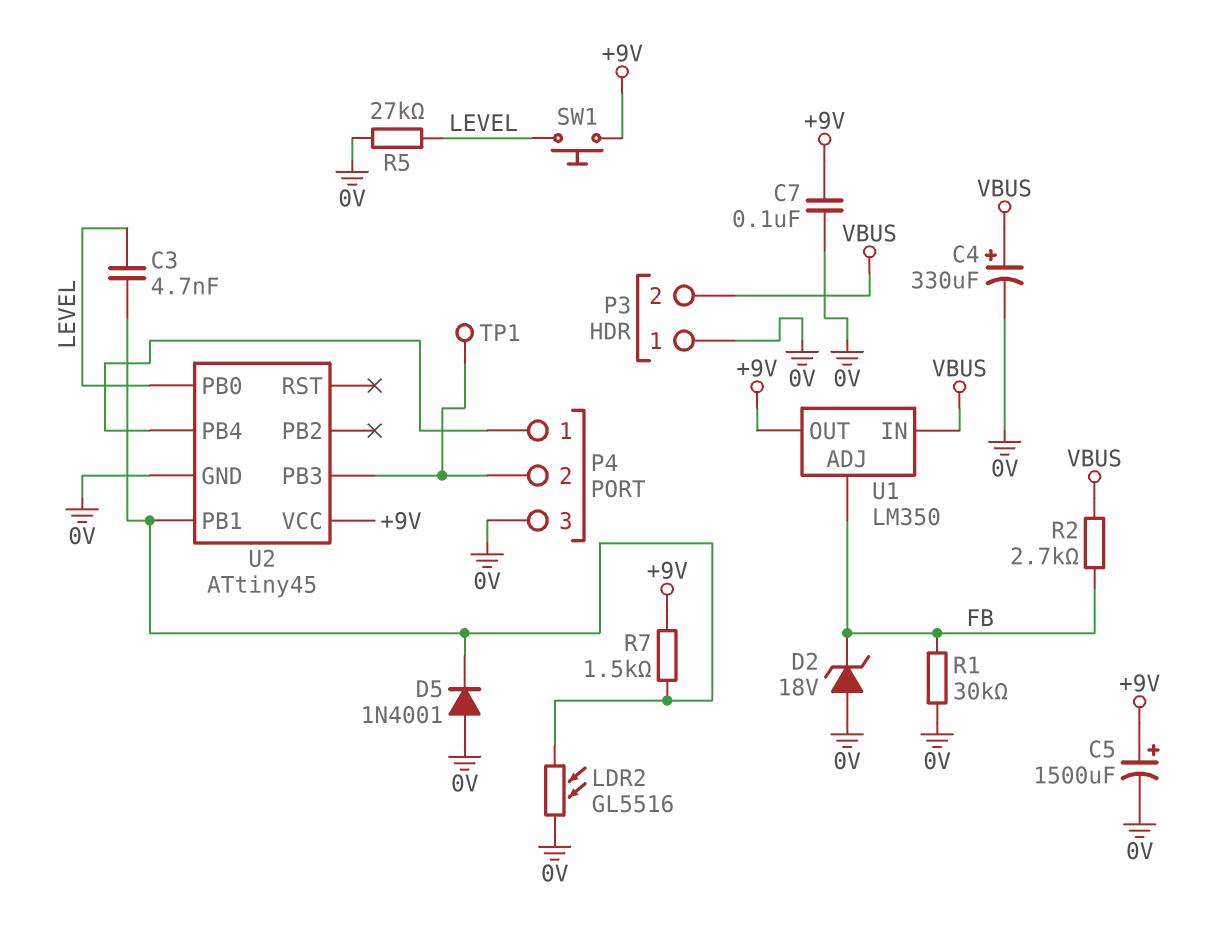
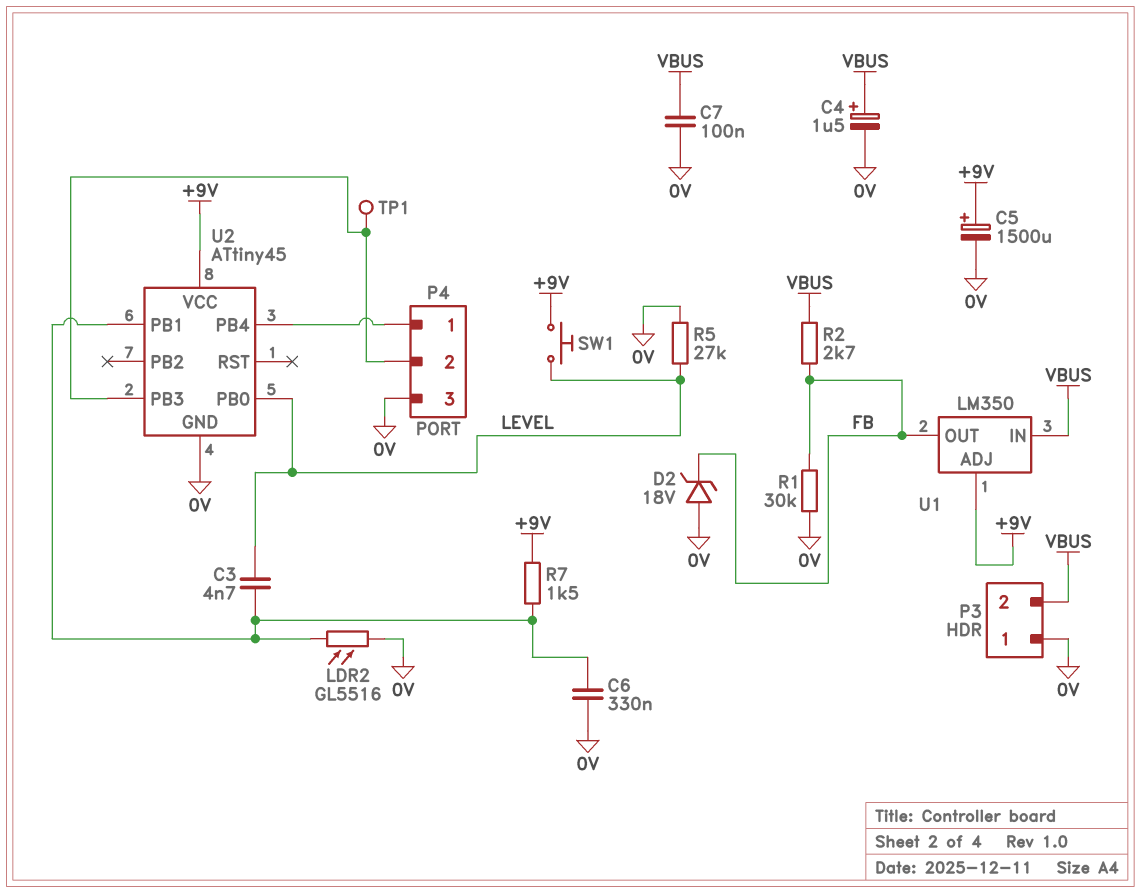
C4: 330uF (plus VBUS, minus 0V) -> 1.5uF (plus VBUS, minus 0V)
C6: none -> 330nF (0V, U2/PB1)
C7: 100nF (+9V, 0V) -> 100nF (0V, VBUS)
D5: diode 1N4001 (A 0V, K U2/PB1) -> none
U1 pin ADJ: FB -> +9V
U1 pin OUT: +9V -> FB

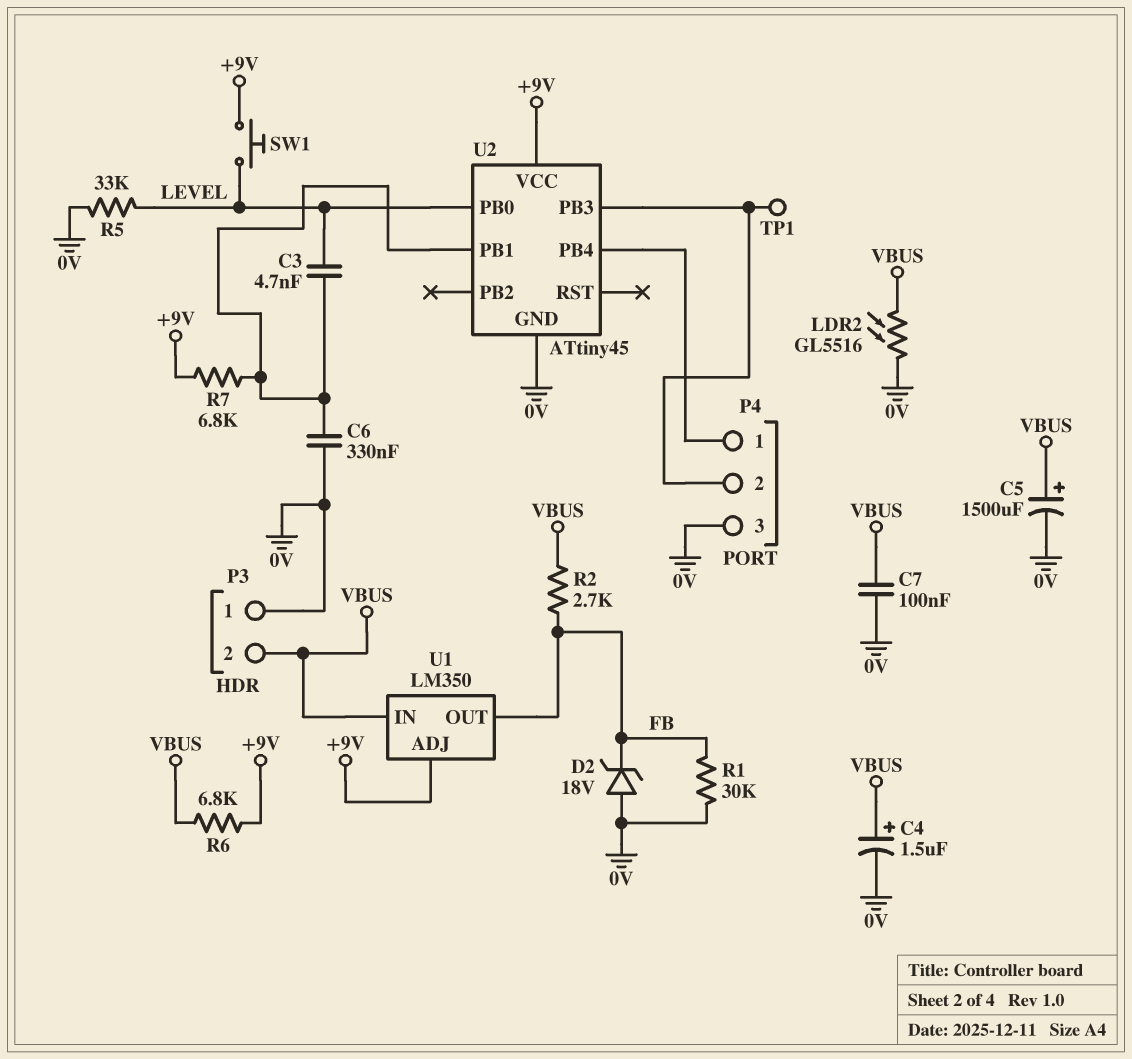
C5: 1500uF (plus +9V, minus 0V) -> 1500uF (plus VBUS, minus 0V)
LDR2: GL5516 (0V, U2/PB1) -> GL5516 (0V, VBUS)
R5: 27k (0V, LEVEL) -> 33k (0V, LEVEL)
R6: none -> 6.8k (+9V, VBUS)
R7: 1.5k (+9V, U2/PB1) -> 6.8k (+9V, U2/PB1)

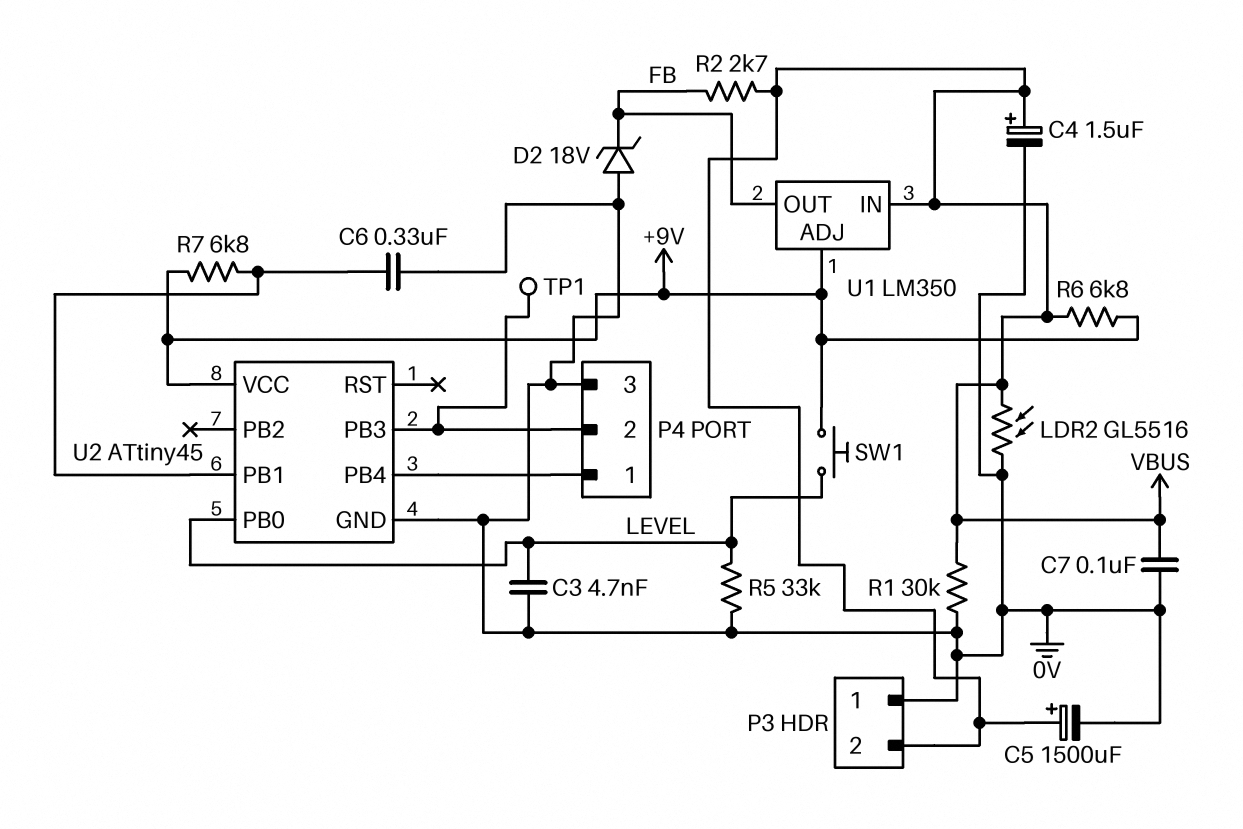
C3: 4.7nF (LEVEL, U2/PB1) -> 4.7nF (0V, LEVEL)
R1: 30k (0V, FB) -> 30k (0V, VBUS)

